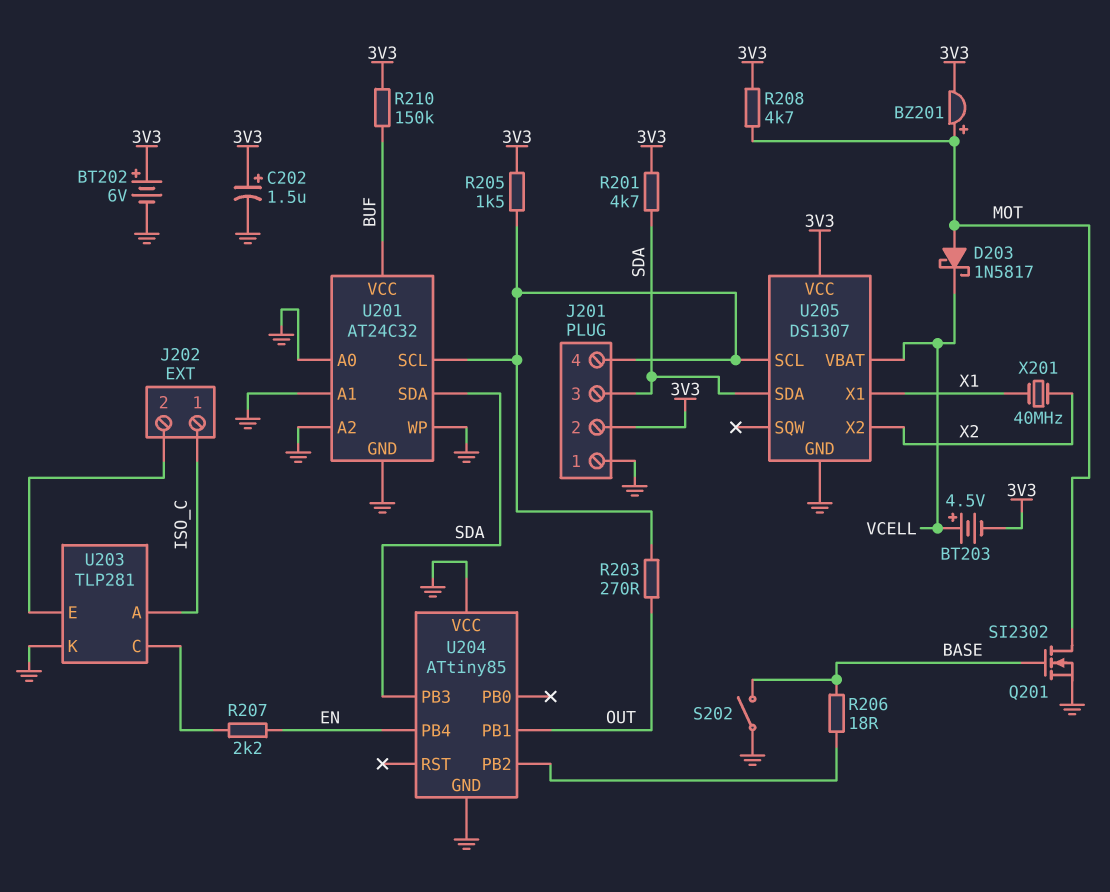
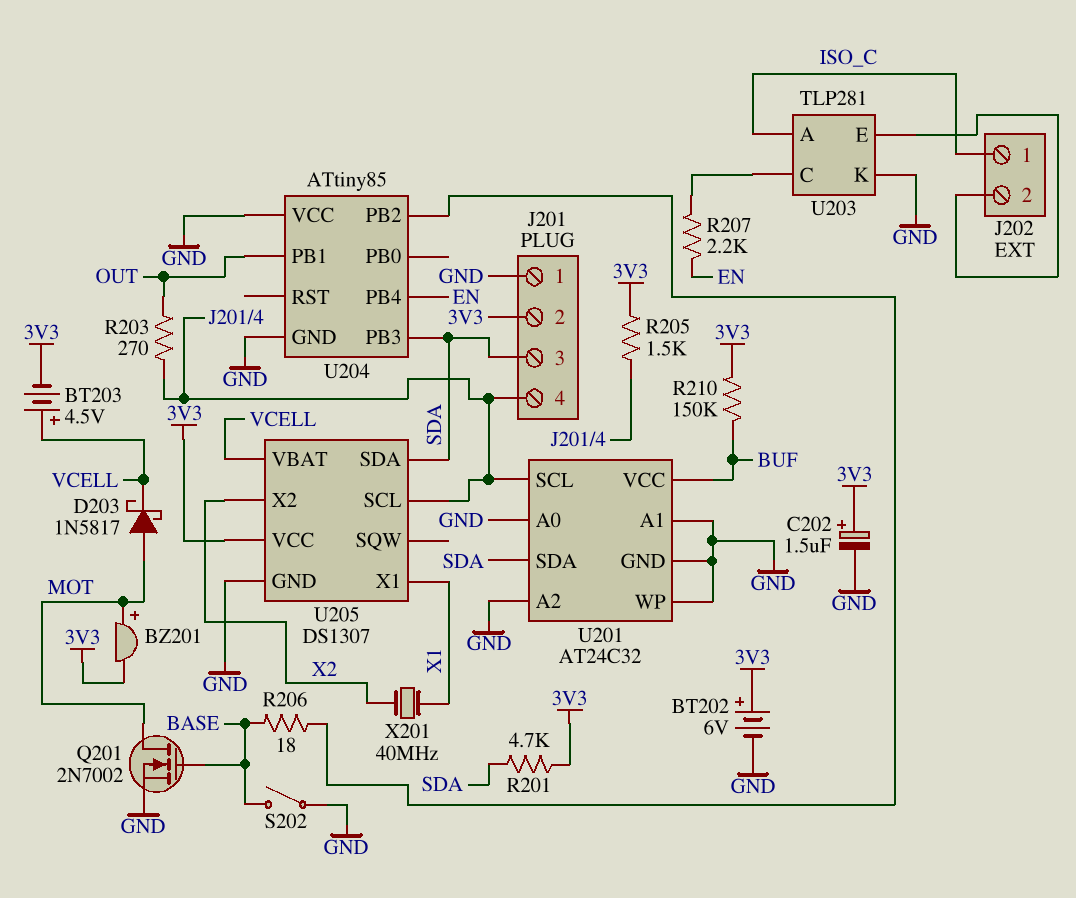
Q201: NMOS SI2302 (G BASE, D MOT, S GND) -> NMOS 2N7002 (G BASE, D MOT, S GND)
R208: 4.7k (3V3, MOT) -> none

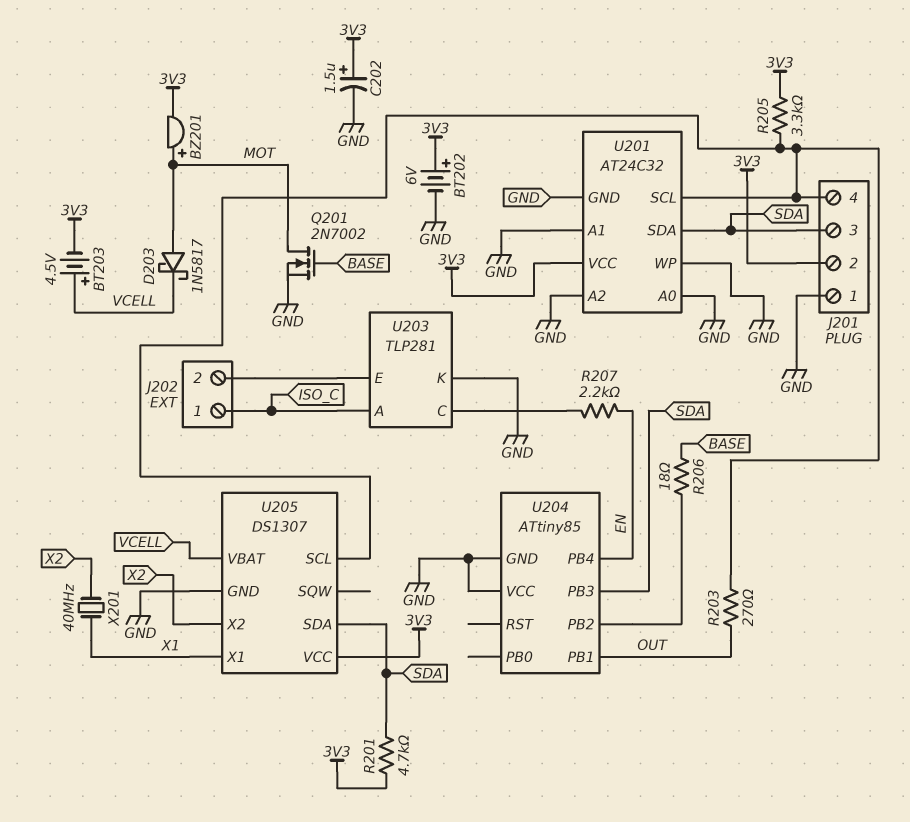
R205: 1.5k (3V3, J201/4) -> 3.3k (3V3, J201/4)
R210: 150k (3V3, BUF) -> none
S202: switch (BASE, GND) -> none
U201 pin VCC: BUF -> 3V3

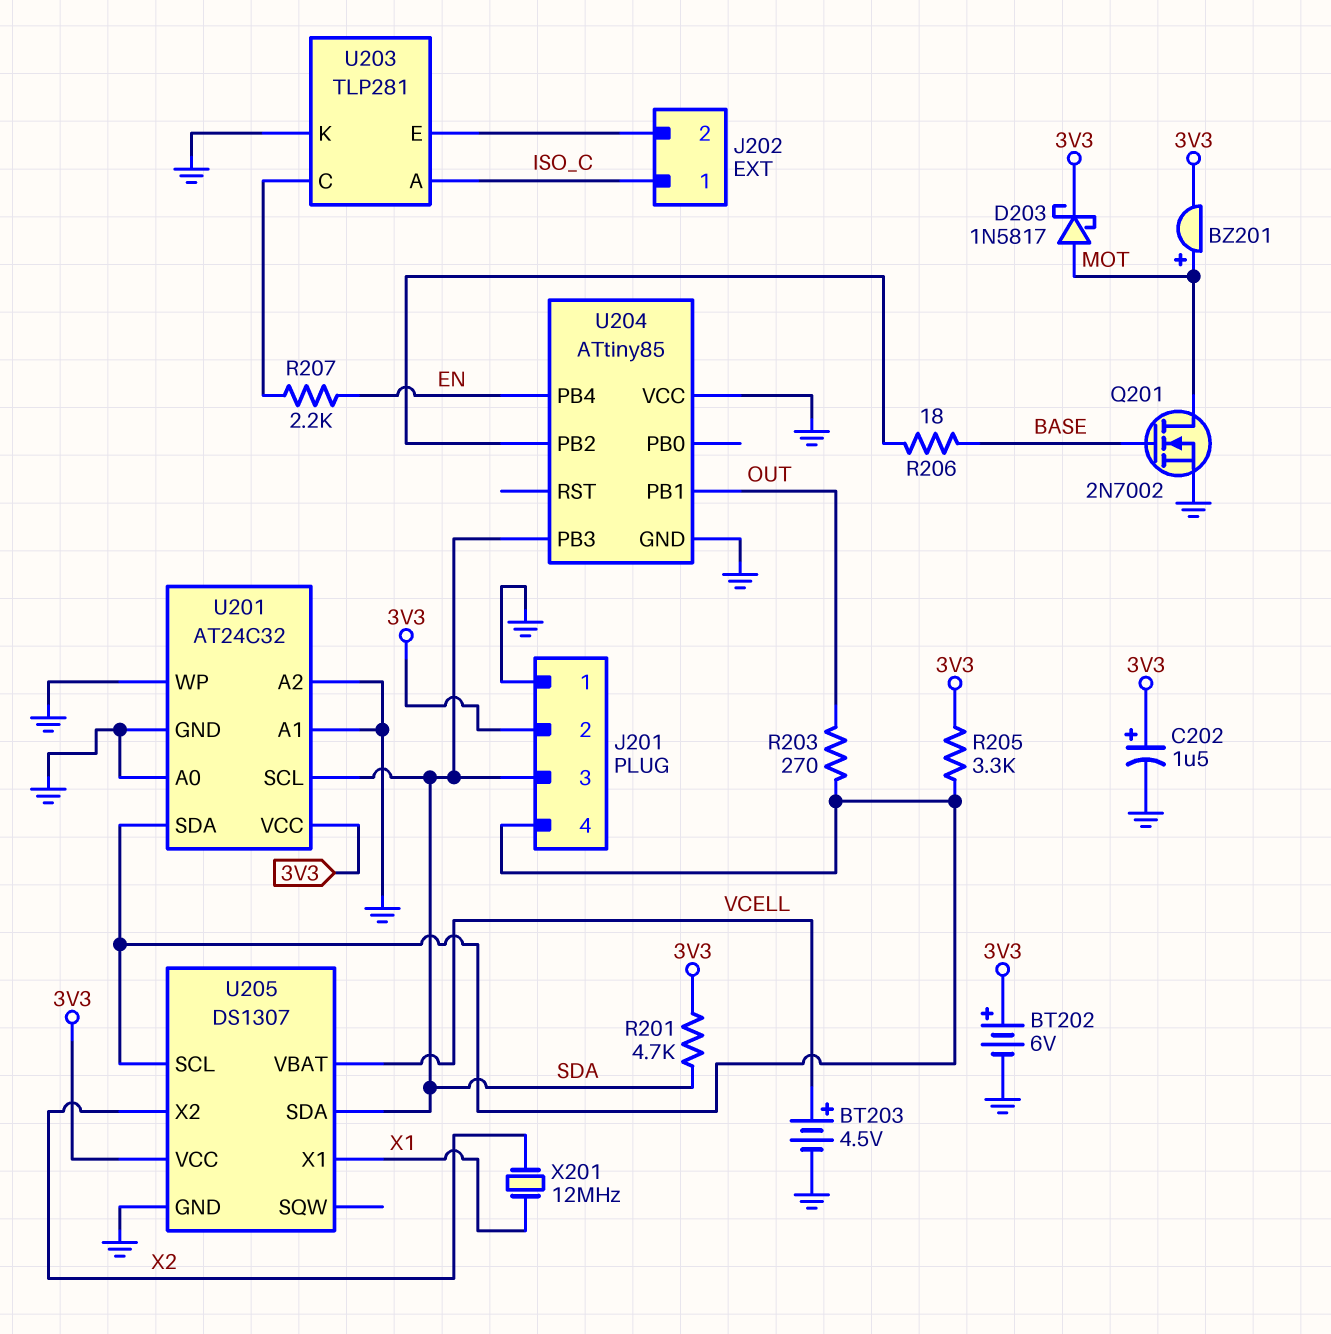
BT203: 4.5V (plus VCELL, minus 3V3) -> 4.5V (plus VCELL, minus GND)
D203: schottky 1N5817 (A MOT, K VCELL) -> schottky 1N5817 (A MOT, K 3V3)
U201 pin SCL: J201/4 -> SDA
U201 pin SDA: SDA -> J201/4
X201: 40MHz (X1, X2) -> 12MHz (X1, X2)

